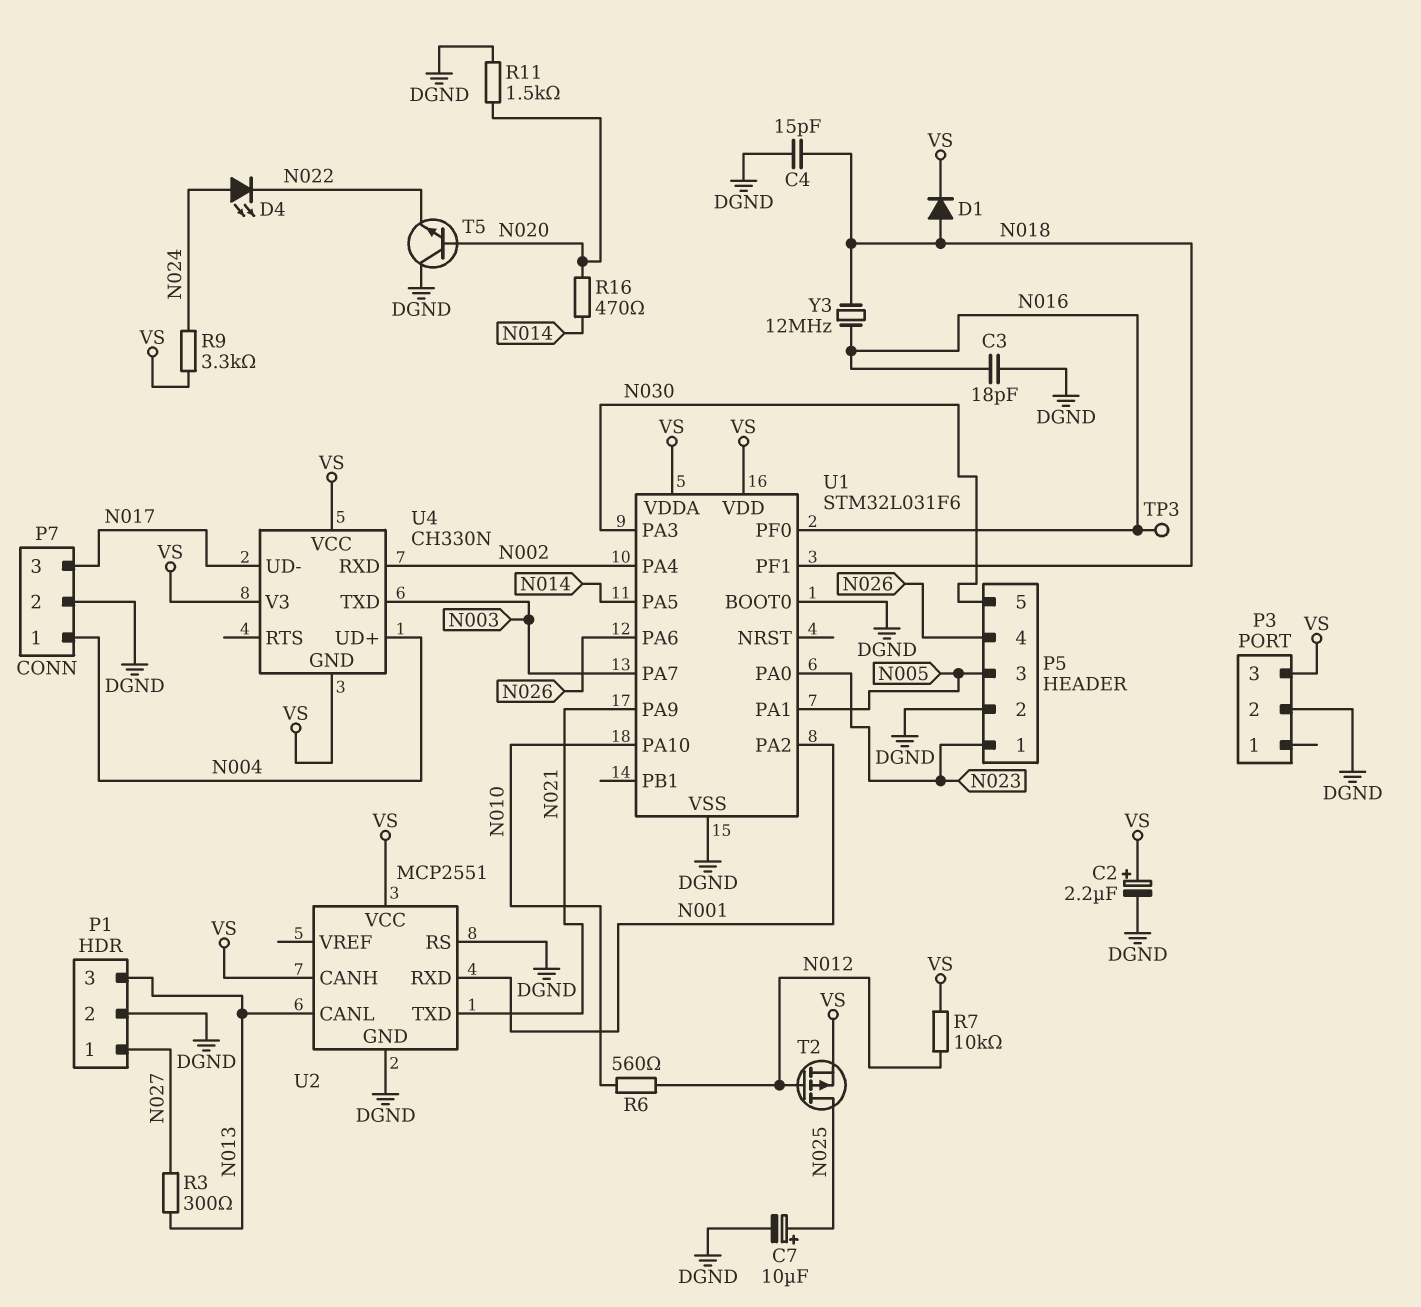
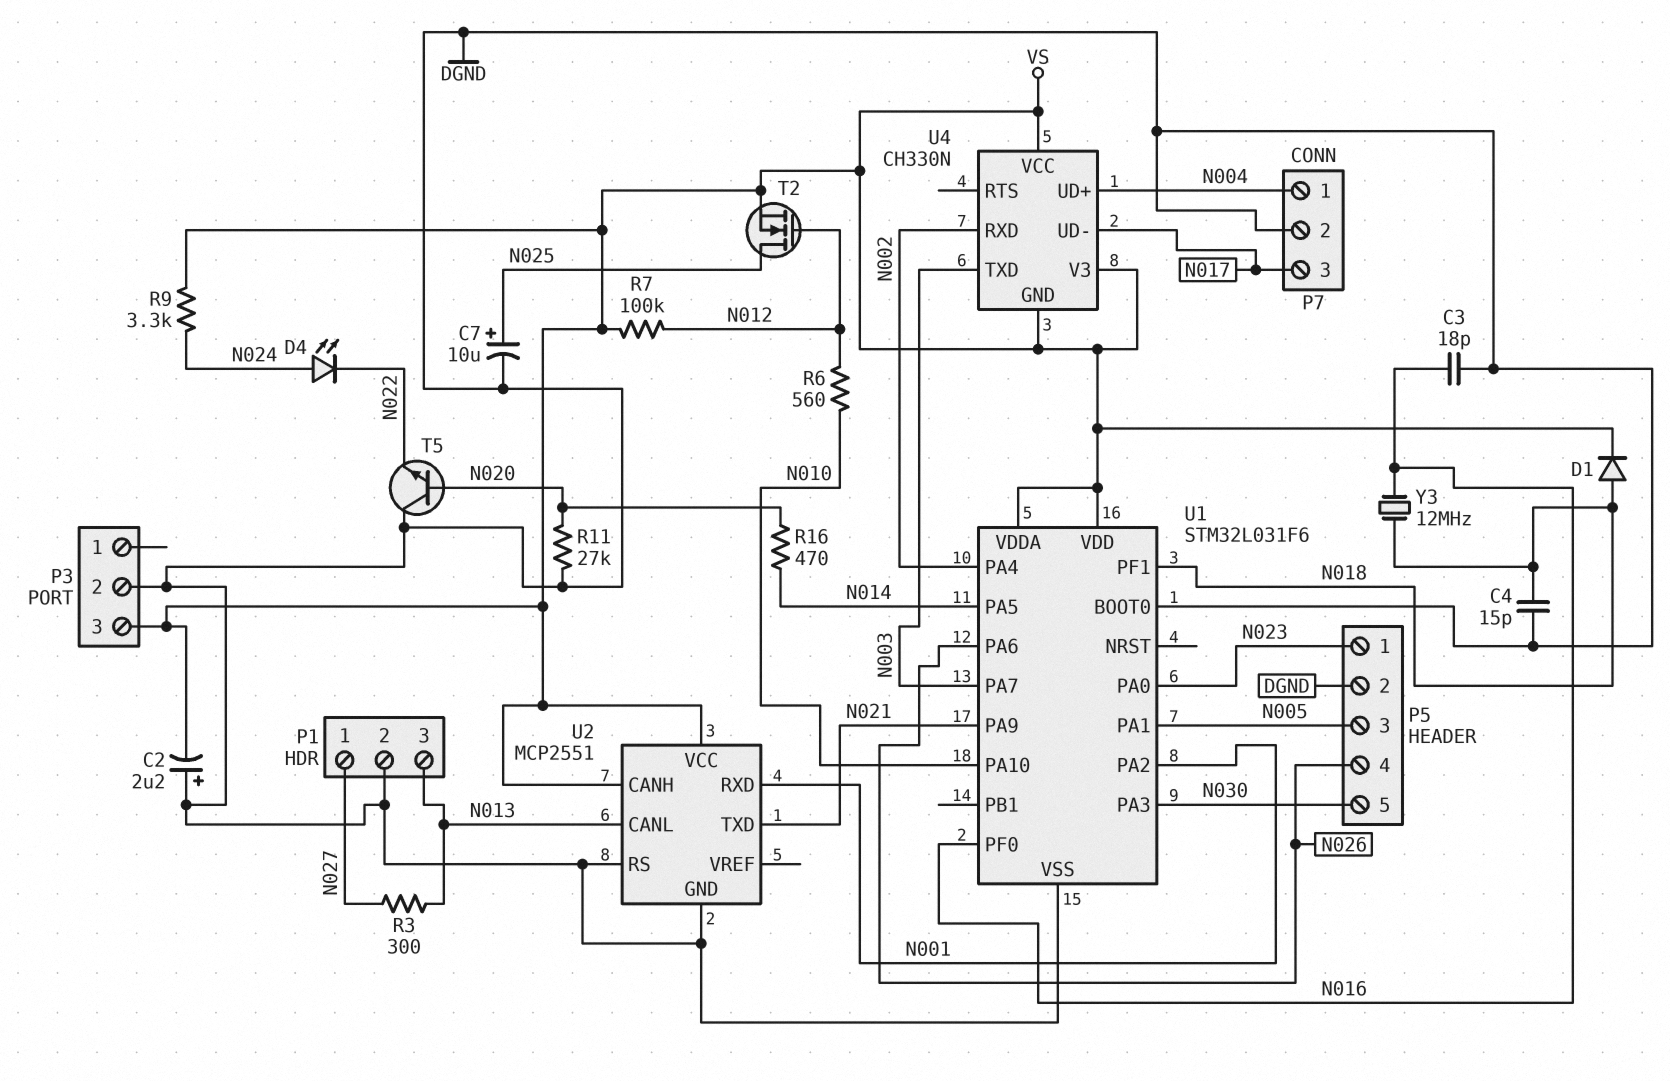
C2: 2.2uF (plus VS, minus DGND) -> 2.2uF (plus DGND, minus VS)
R7: 10k (N012, VS) -> 100k (N012, VS)
R11: 1.5k (DGND, N020) -> 27k (DGND, N020)
T2: PMOS (G N012, D N025, S VS) -> NMOS (G N012, D N025, S VS)
TP3: test point (N016) -> none

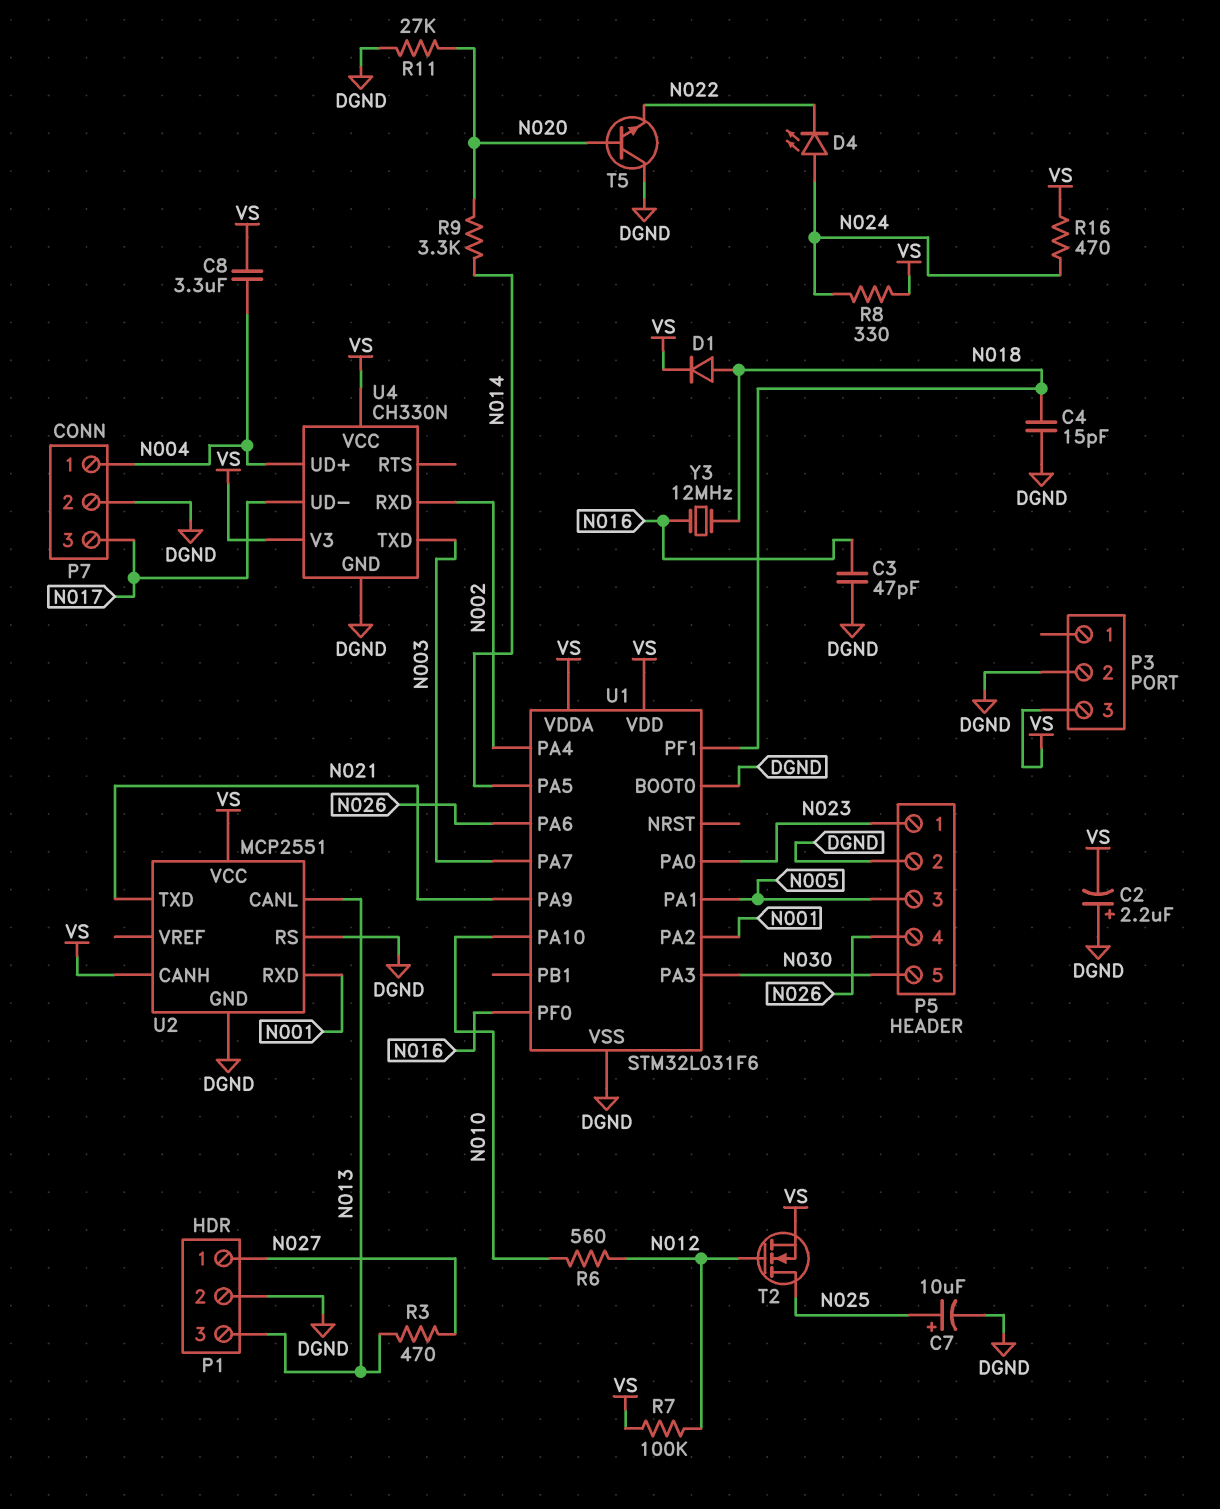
C3: 18pF (DGND, N016) -> 47pF (DGND, N016)
C8: none -> 3.3uF (N004, VS)
R3: 300 (N013, N027) -> 470 (N013, N027)
R8: none -> 330 (N024, VS)
R9: 3.3k (N024, VS) -> 3.3k (N014, N020)
R16: 470 (N014, N020) -> 470 (N024, VS)
U4 pin GND: VS -> DGND

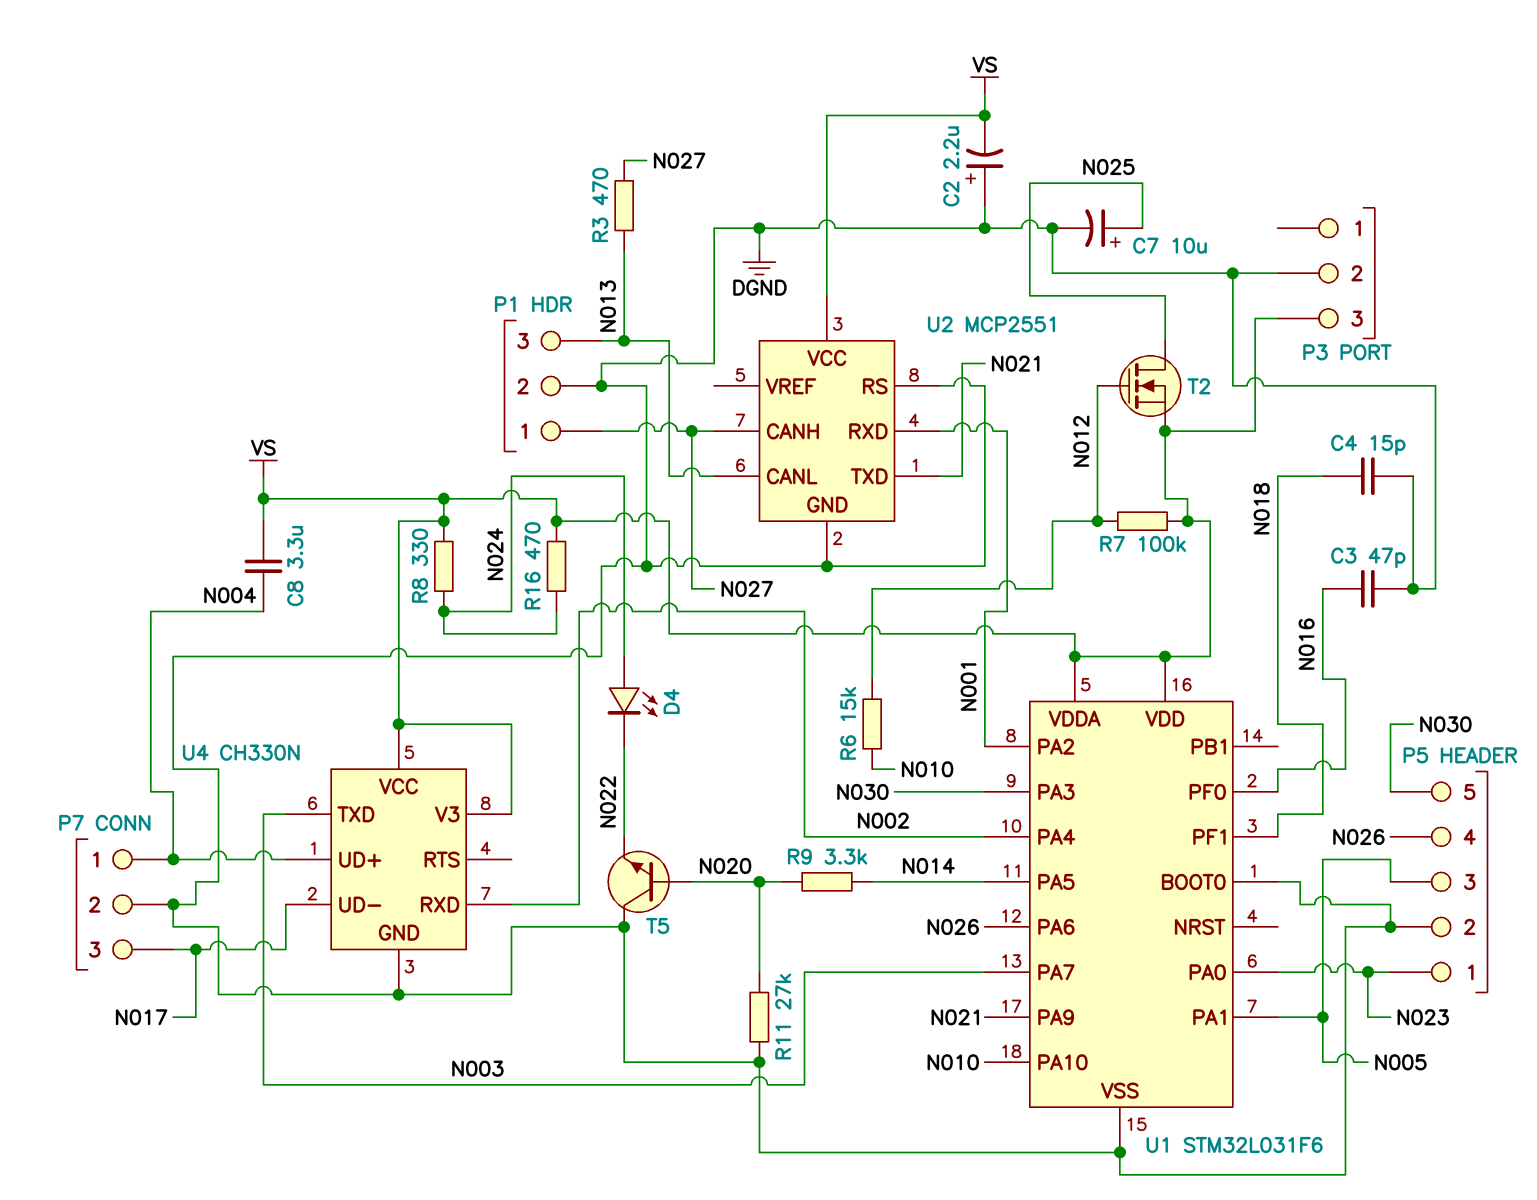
D1: diode (A N018, K VS) -> none
R6: 560 (N010, N012) -> 15k (N010, N012)
U2 pin CANH: VS -> N027
Y3: 12MHz (N016, N018) -> none

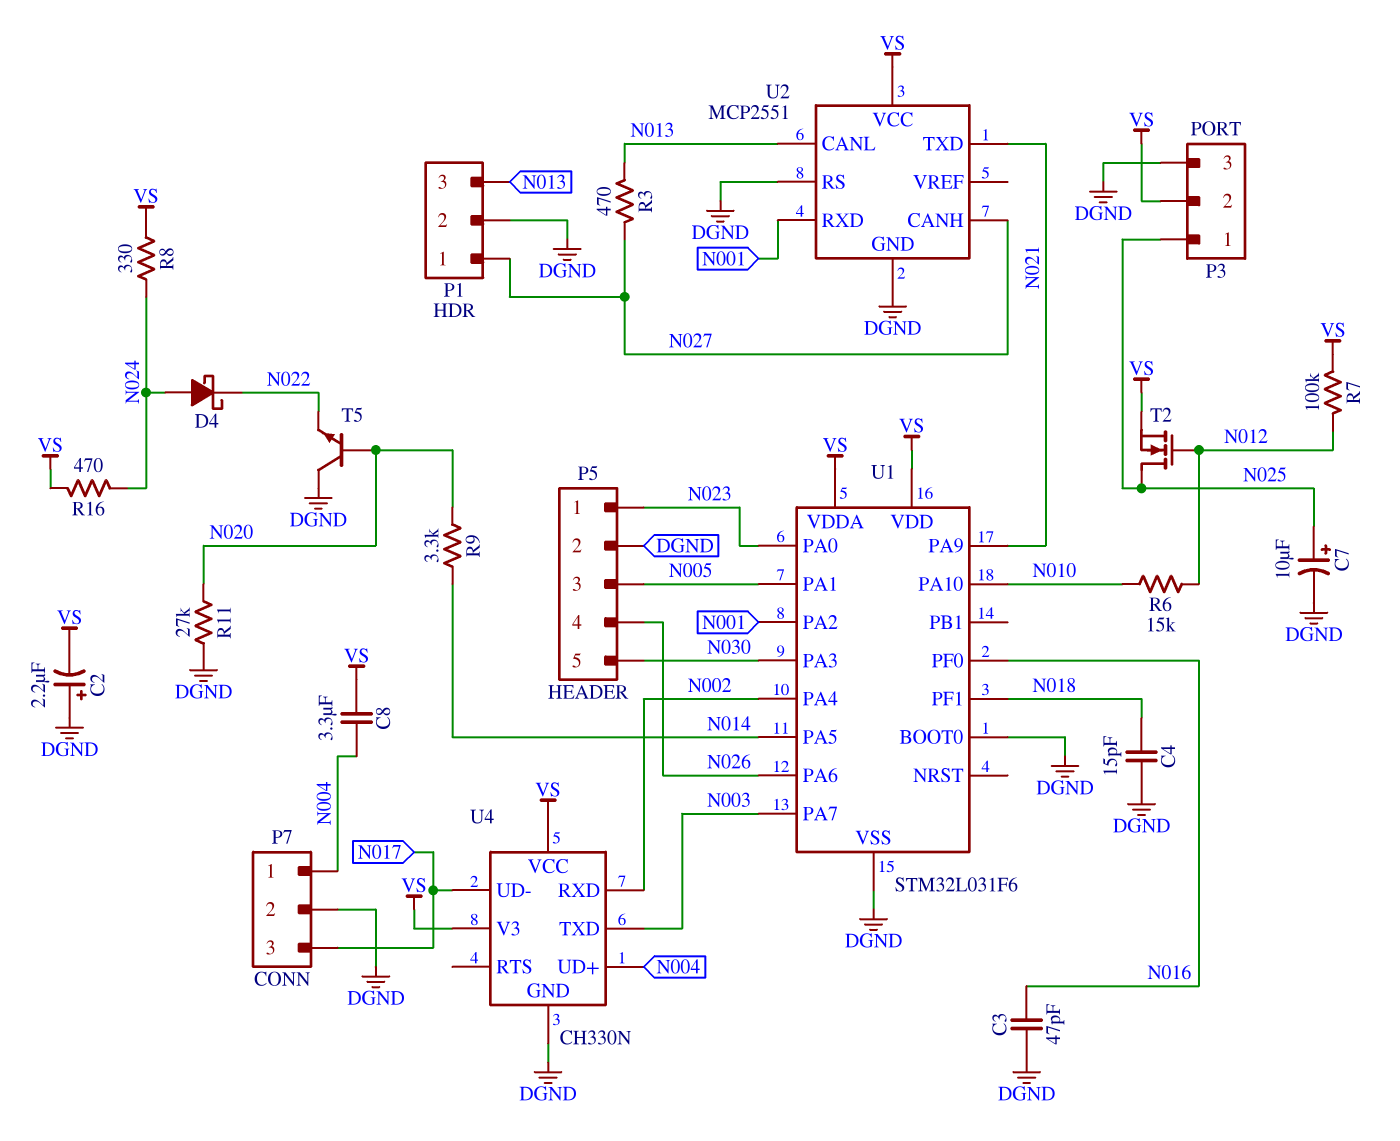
D4: LED (A N024, K N022) -> schottky (A N024, K N022)
P3 pin 1: none -> N025
P3 pin 2: DGND -> VS
P3 pin 3: VS -> DGND

